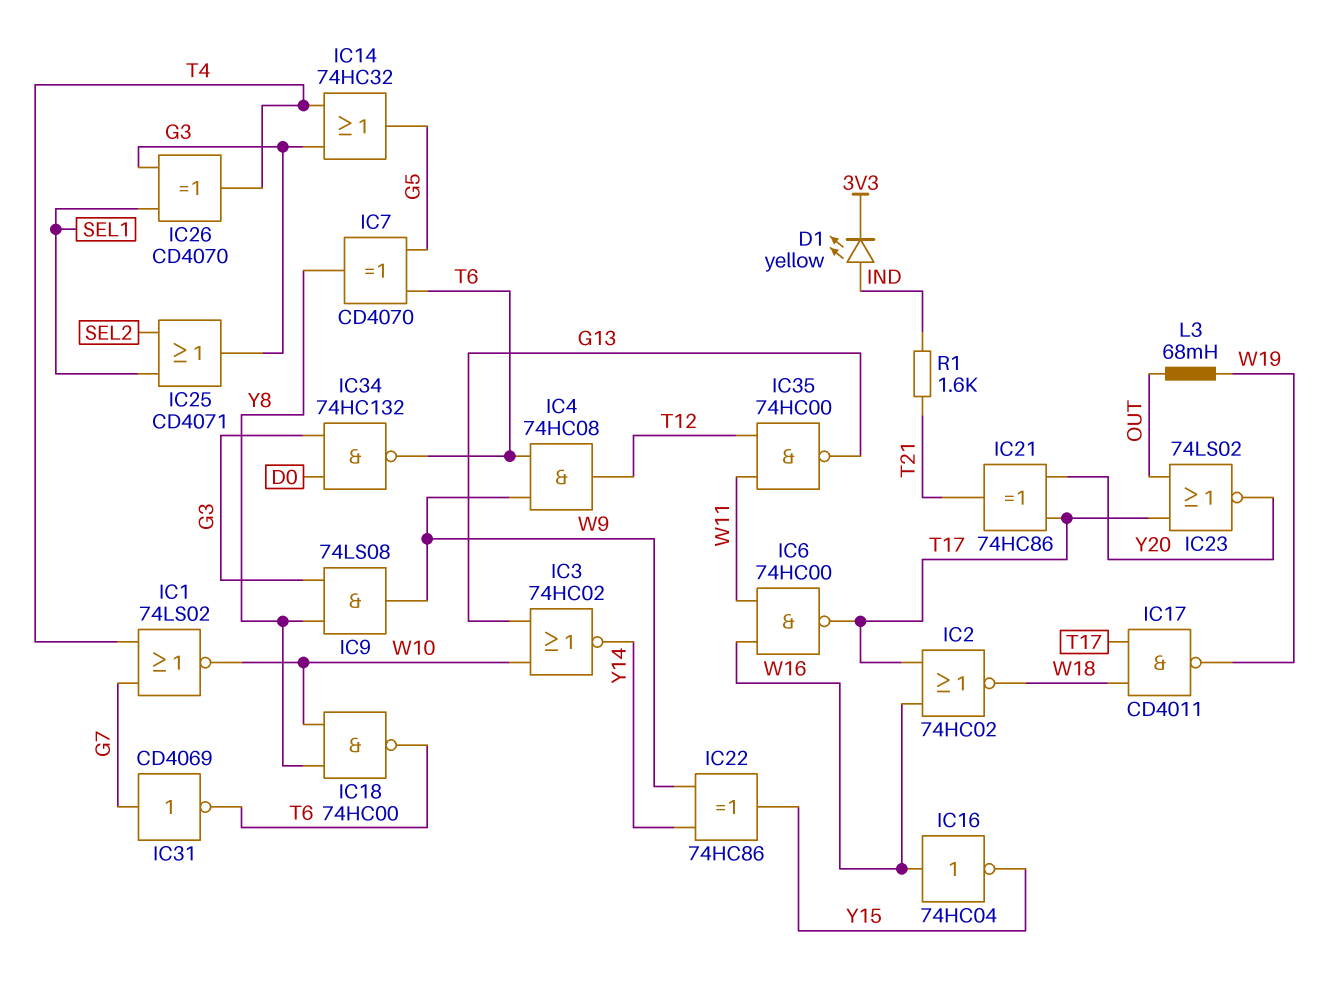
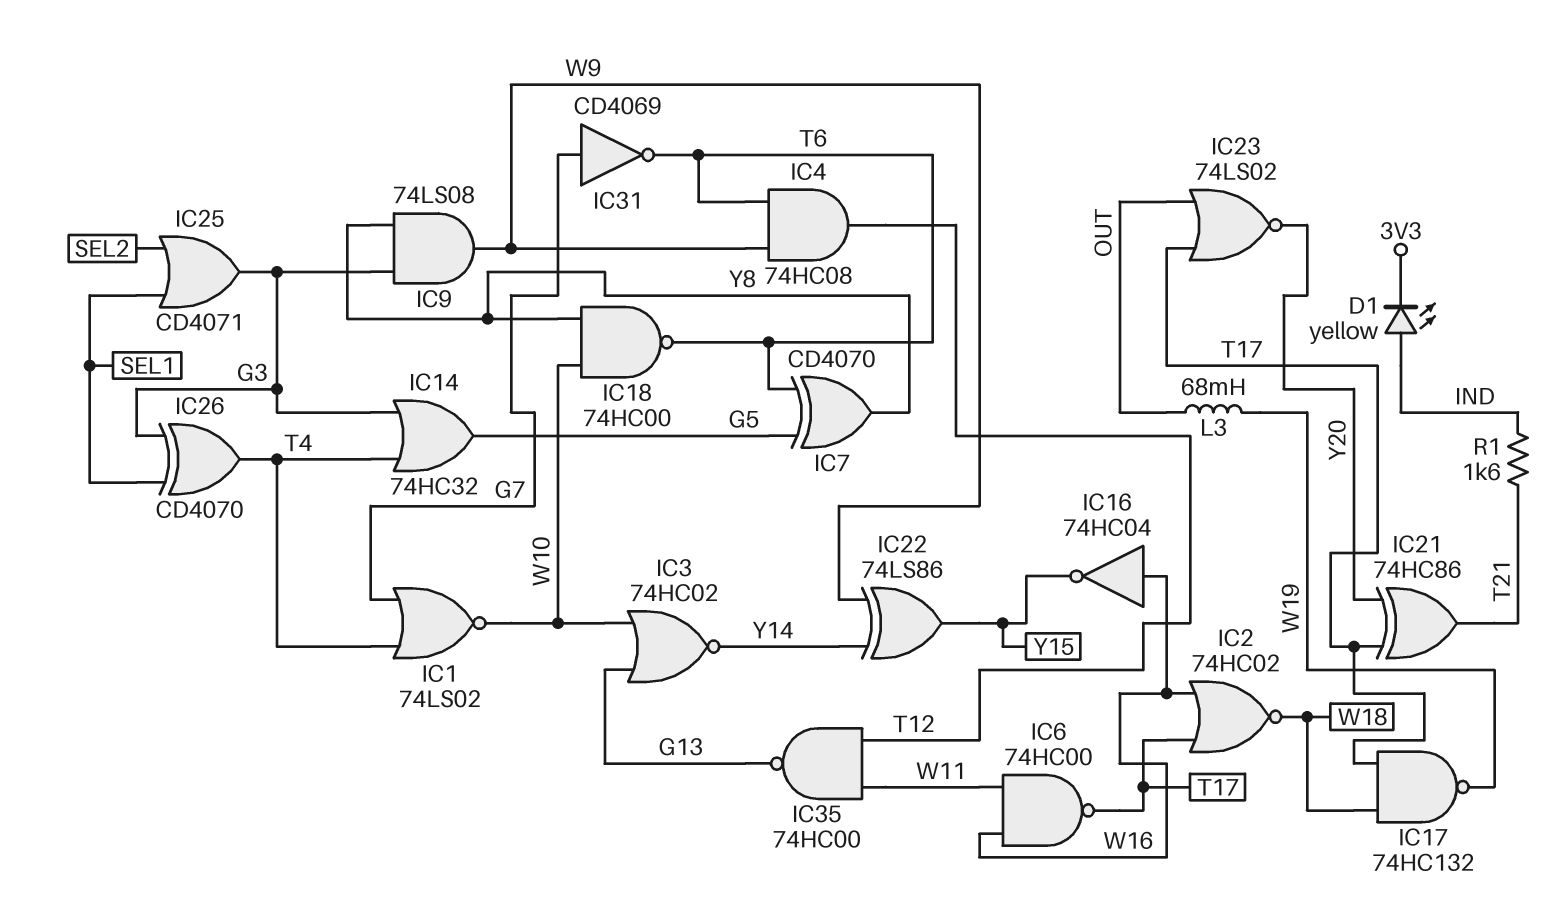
IC17: NAND CD4011 (in T17, in W18, out W19) -> NAND 74HC132 (in T17, in W18, out W19)
IC22: XOR 74HC86 (in W9, in Y14, out Y15) -> XOR 74LS86 (in W9, in Y14, out Y15)
IC34: NAND 74HC132 (in D0, in G3, out T6) -> none

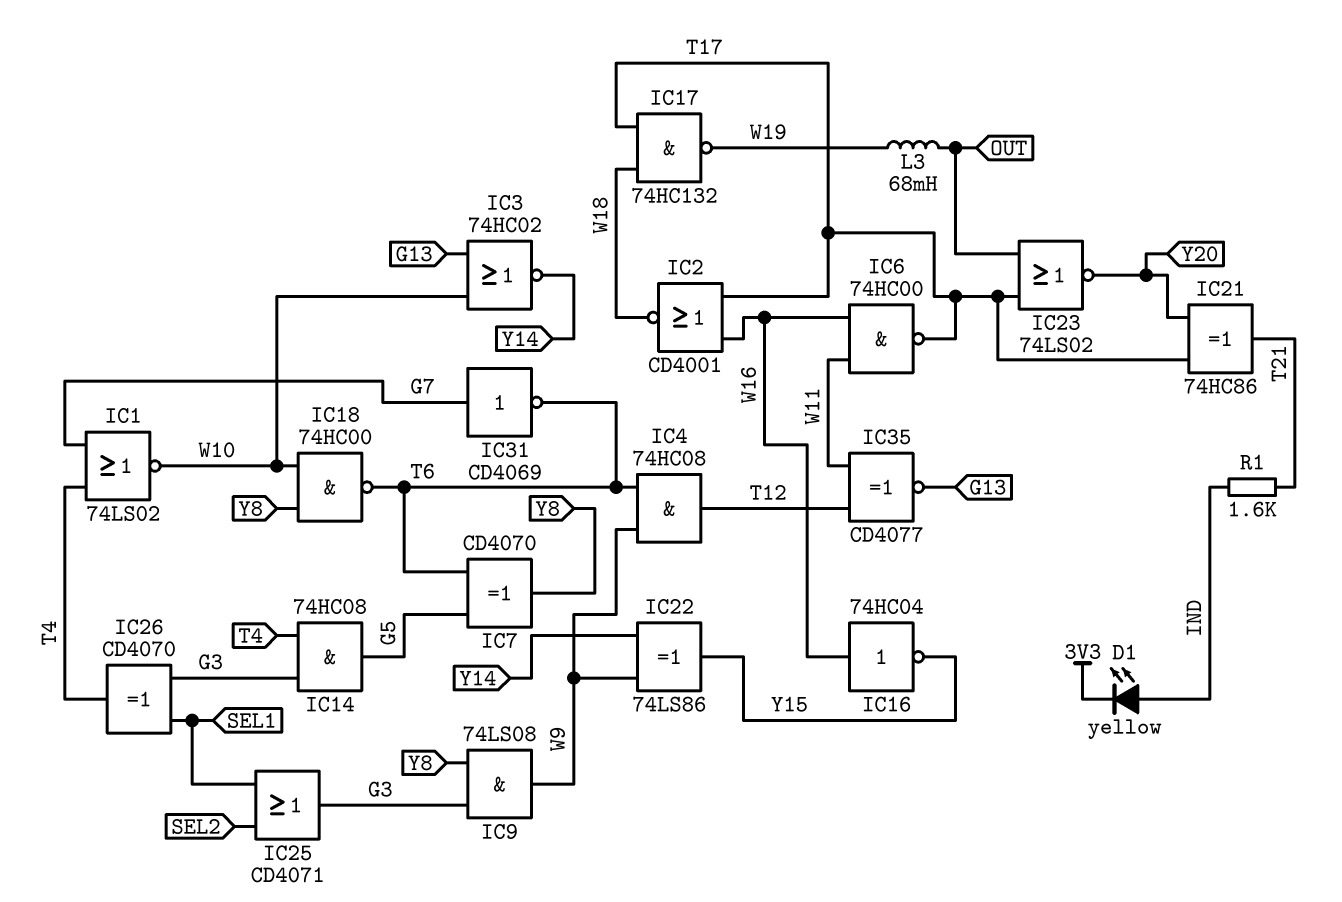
IC2: NOR 74HC02 (in T17, in W16, out W18) -> NOR CD4001 (in T17, in W16, out W18)
IC14: OR 74HC32 (in G3, in T4, out G5) -> AND 74HC08 (in G3, in T4, out G5)
IC35: NAND 74HC00 (in T12, in W11, out G13) -> XNOR CD4077 (in T12, in W11, out G13)

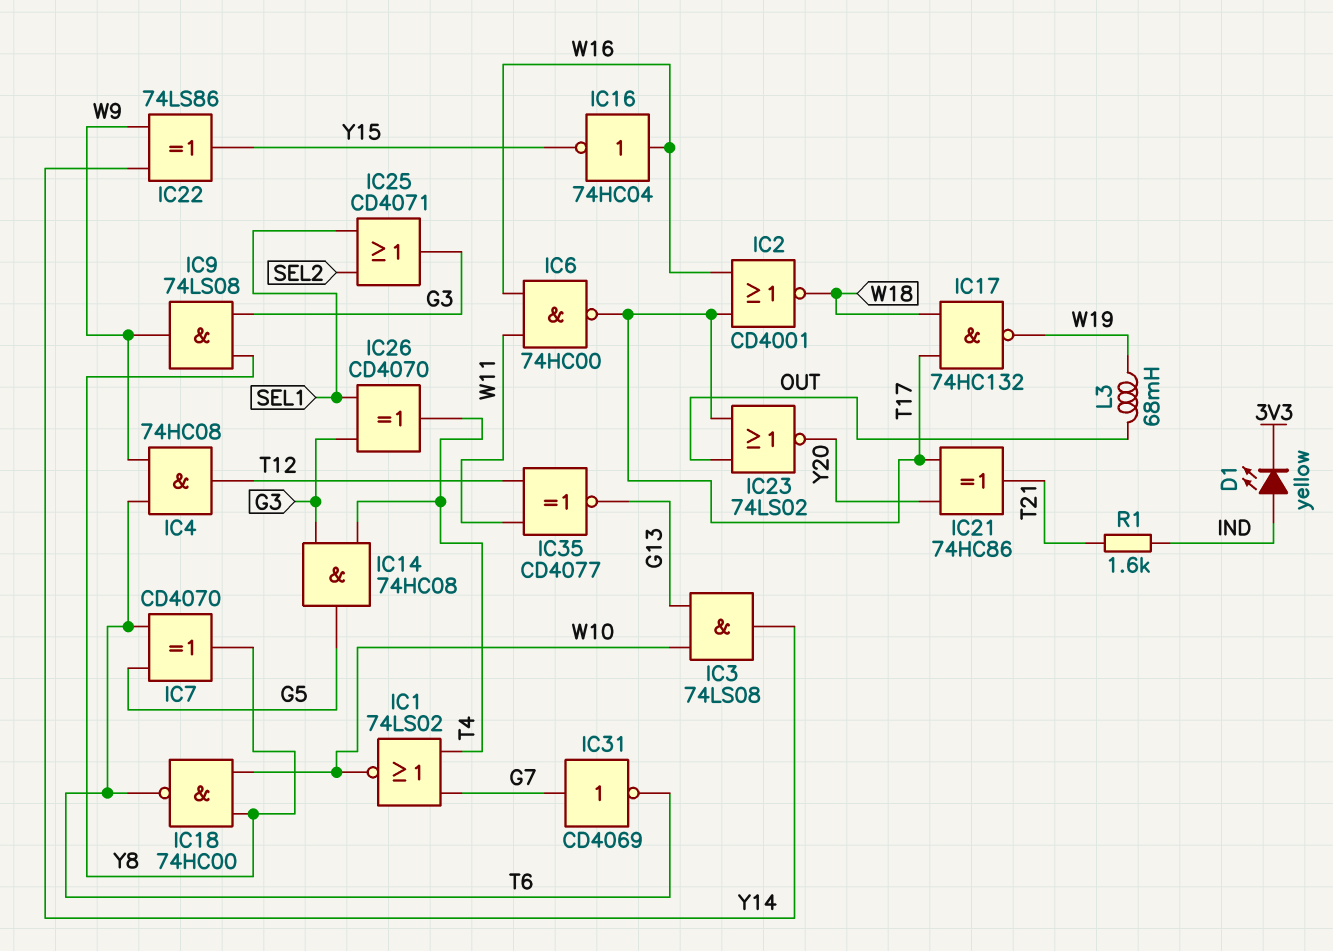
IC3: NOR 74HC02 (in G13, in W10, out Y14) -> AND 74LS08 (in G13, in W10, out Y14)

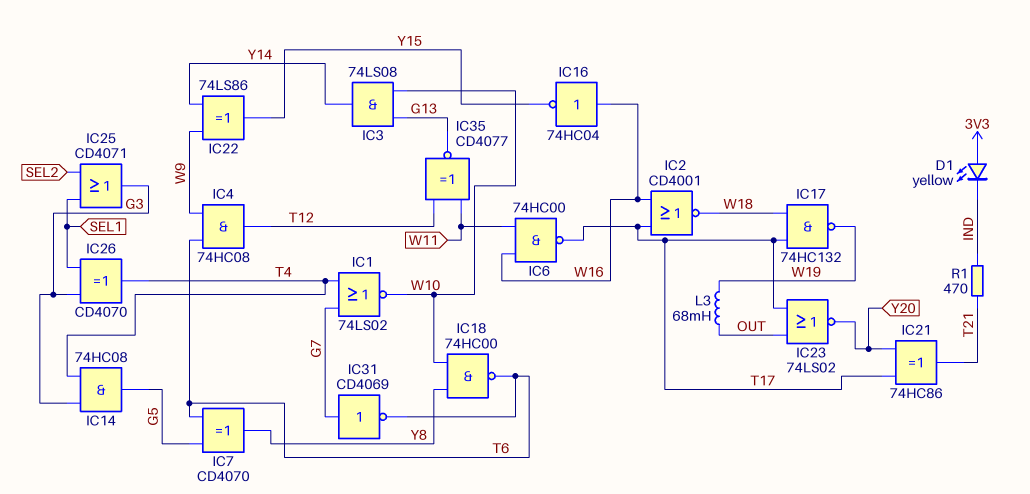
D1: LED yellow (A IND, K 3V3) -> LED yellow (A 3V3, K IND)
IC9: AND 74LS08 (in G3, in Y8, out W9) -> none
R1: 1.6k (IND, T21) -> 470 (IND, T21)

